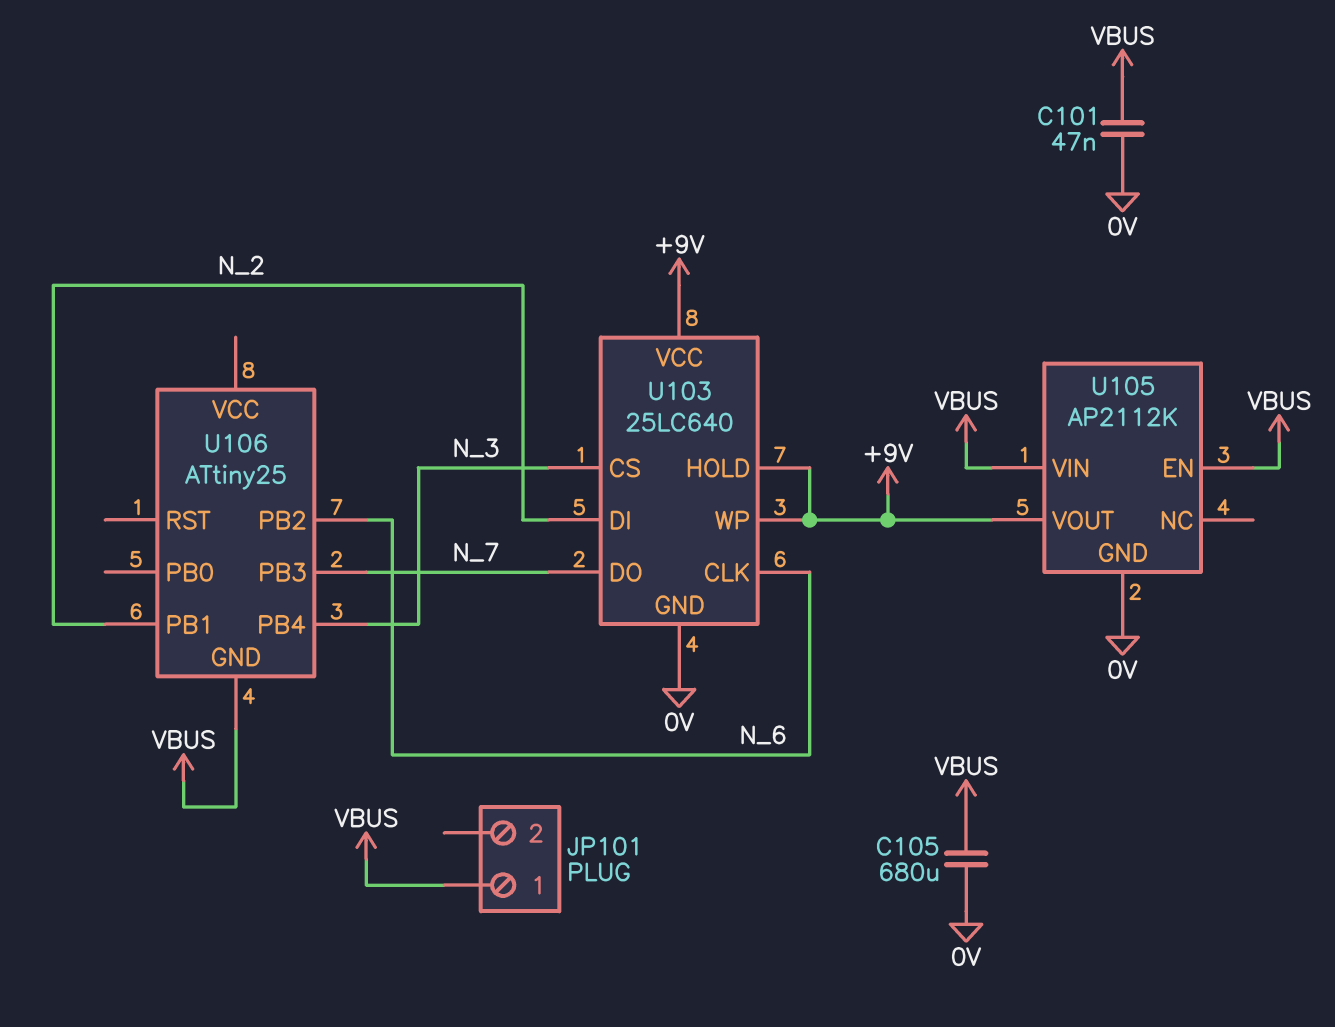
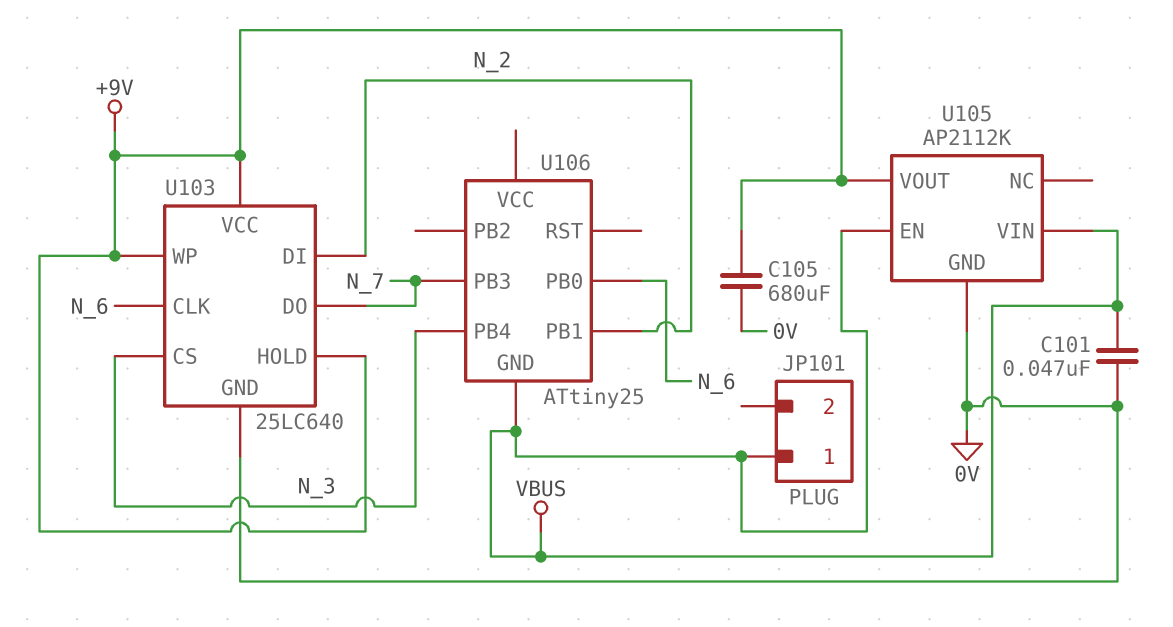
C105: 680uF (0V, VBUS) -> 680uF (+9V, 0V)
U106 pin PB0: none -> N_6
U106 pin PB2: N_6 -> none

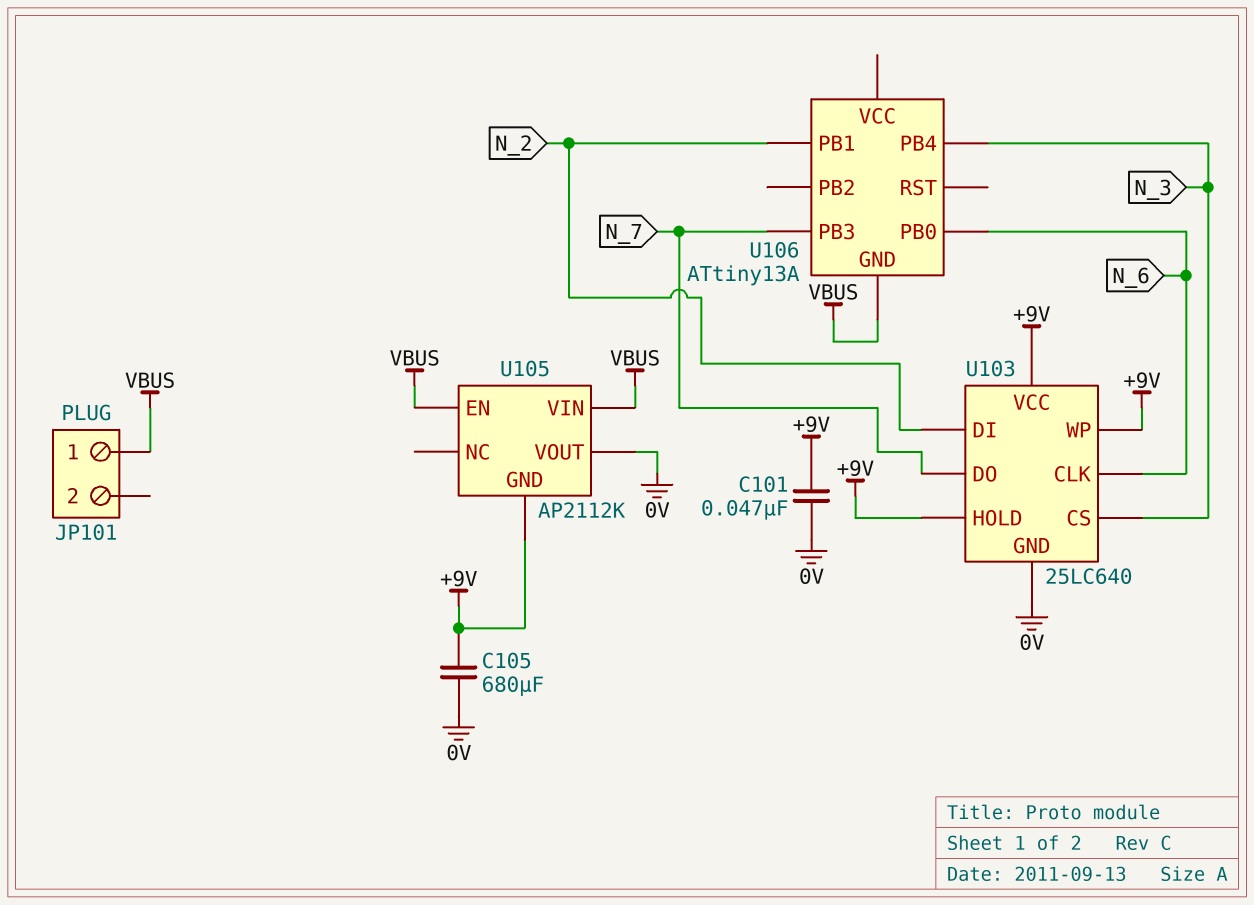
C101: 47nF (0V, VBUS) -> 47nF (+9V, 0V)
U105 pin GND: 0V -> +9V
U105 pin VOUT: +9V -> 0V
U106: ATtiny25 -> ATtiny13A

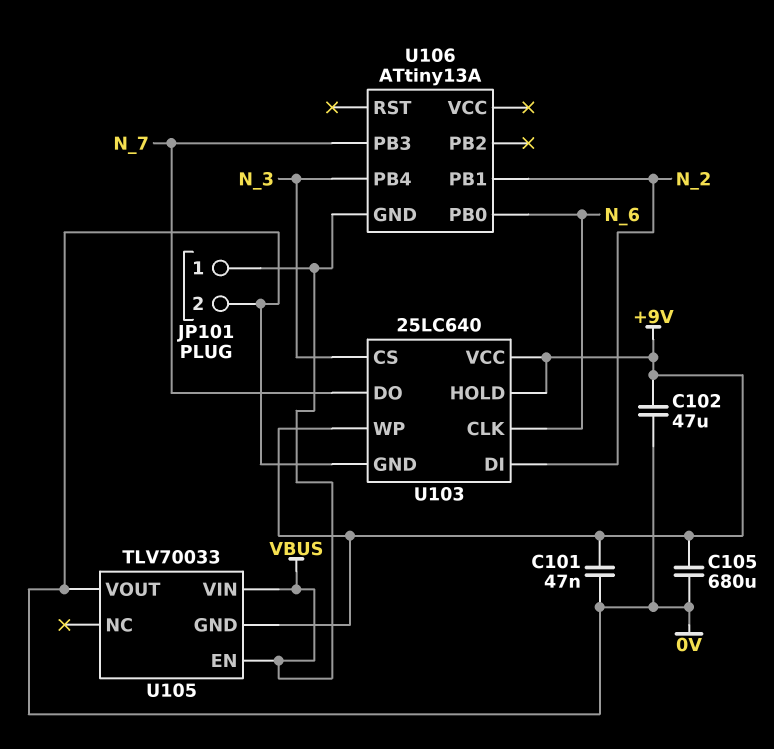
C102: none -> 47uF (+9V, 0V)
JP101 pin 2: none -> 0V
U105: AP2112K -> TLV70033

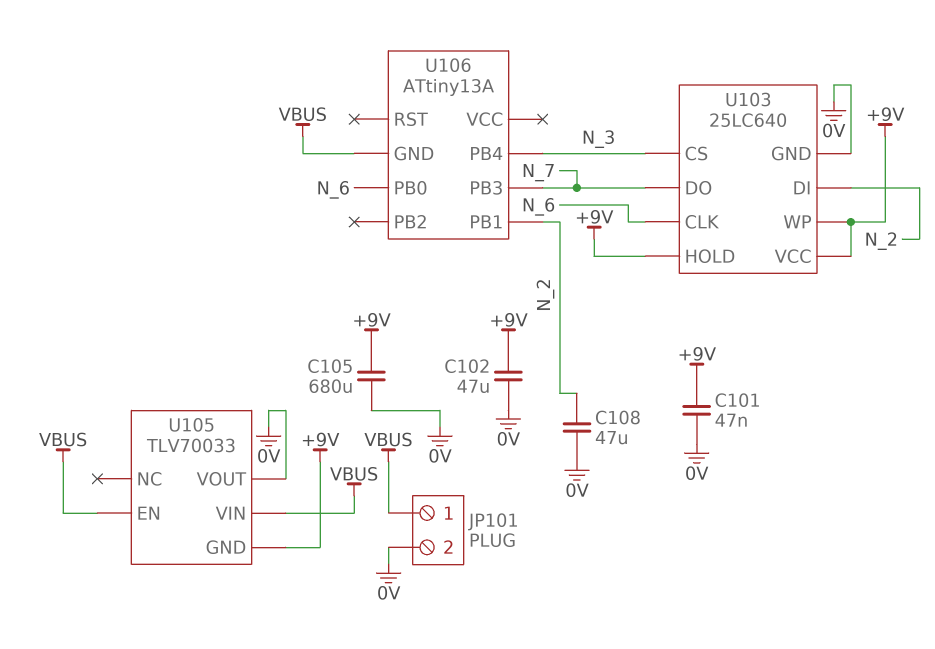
C108: none -> 47uF (0V, N_2)

